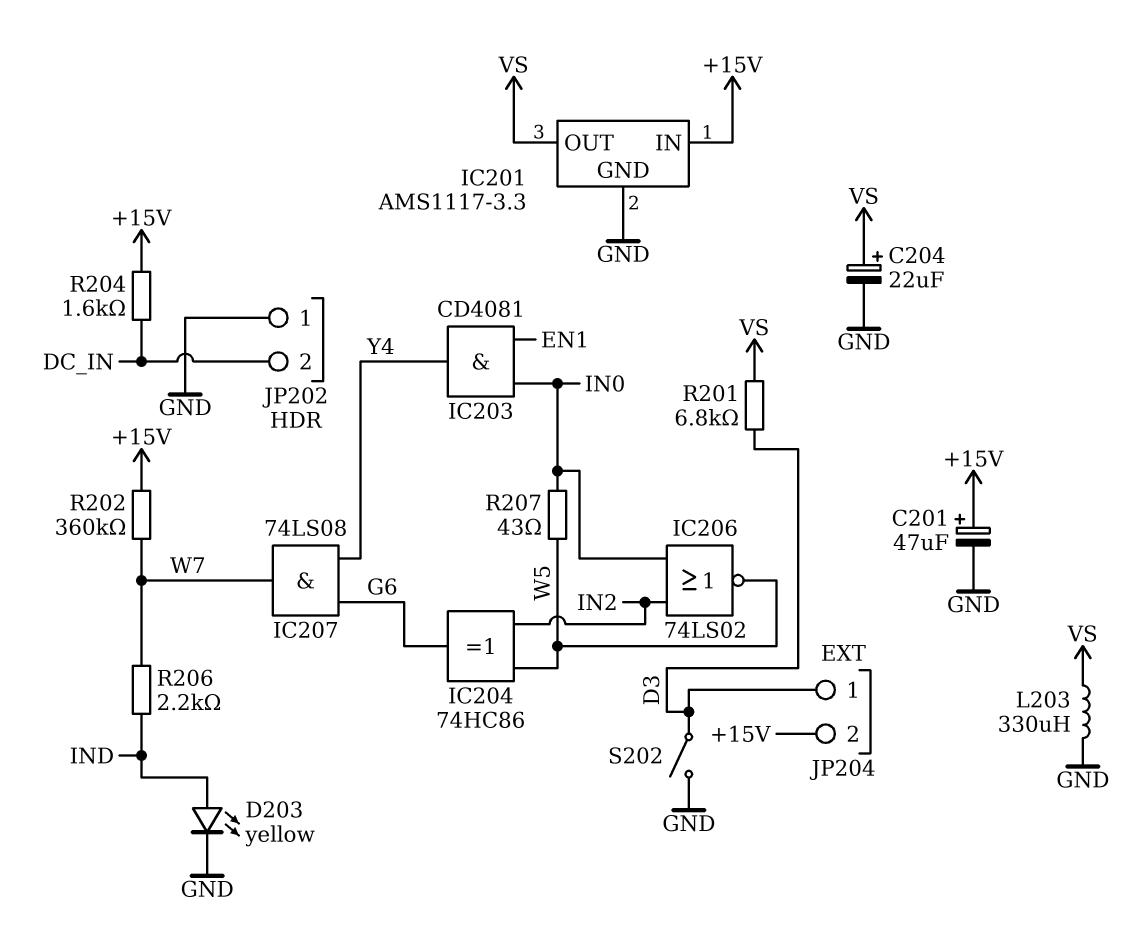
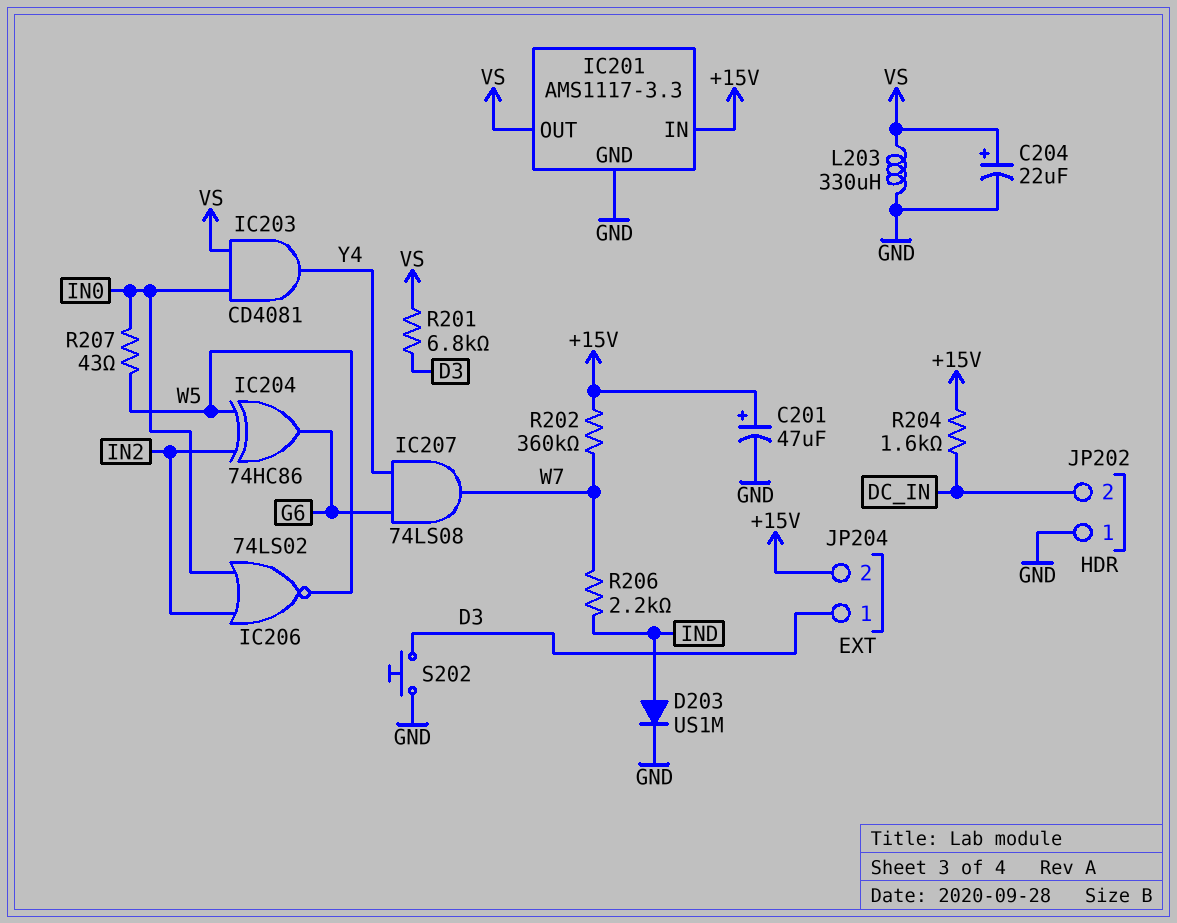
D203: LED yellow (A IND, K GND) -> diode US1M (A IND, K GND)
IC203: AND CD4081 (in EN1, in IN0, out Y4) -> AND CD4081 (in IN0, in VS, out Y4)
S202: switch (D3, GND) -> button (D3, GND)

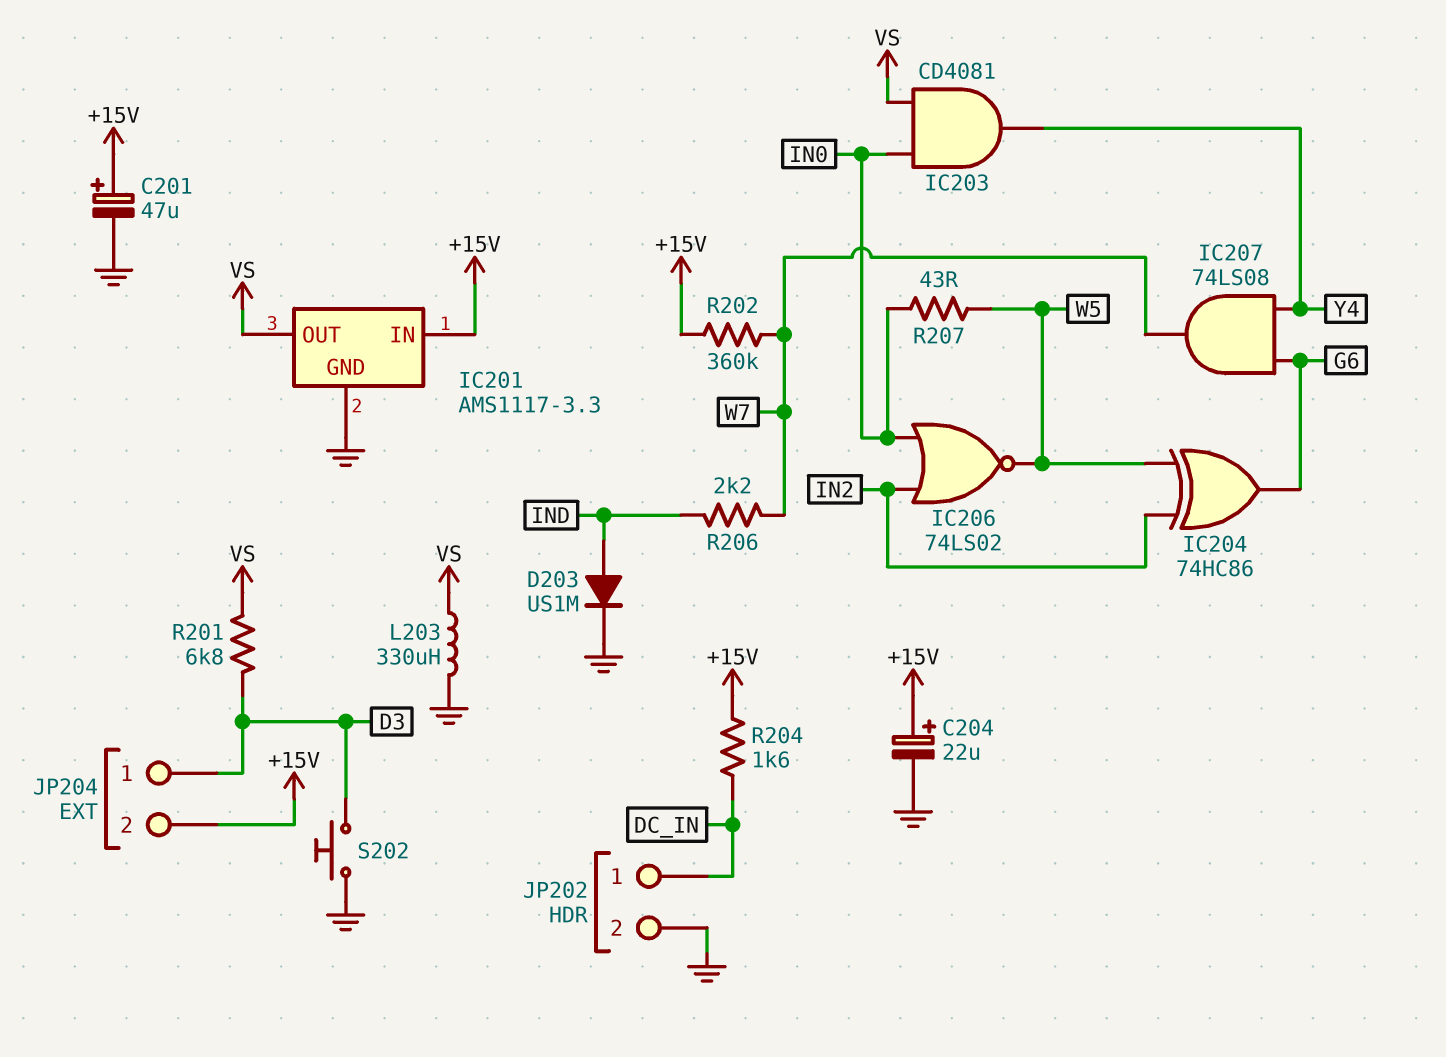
C204: 22uF (plus VS, minus GND) -> 22uF (plus +15V, minus GND)
JP202 pin 1: GND -> DC_IN
JP202 pin 2: DC_IN -> GND

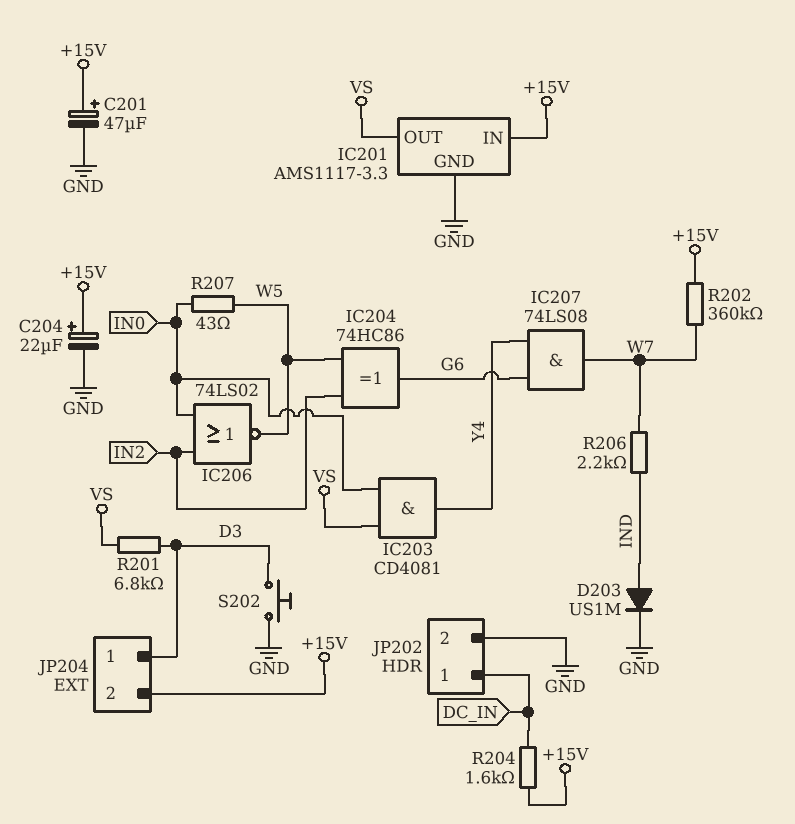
L203: 330uH (GND, VS) -> none

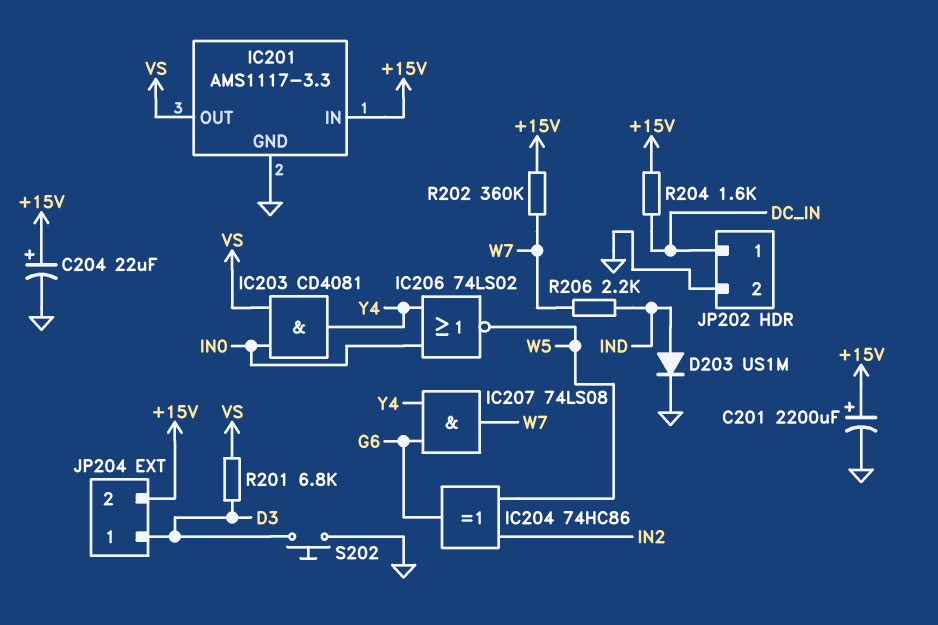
C201: 47uF (plus +15V, minus GND) -> 2200uF (plus +15V, minus GND)
IC206: NOR 74LS02 (in IN0, in IN2, out W5) -> NOR 74LS02 (in IN0, in Y4, out W5)
R207: 43 (IN0, W5) -> none

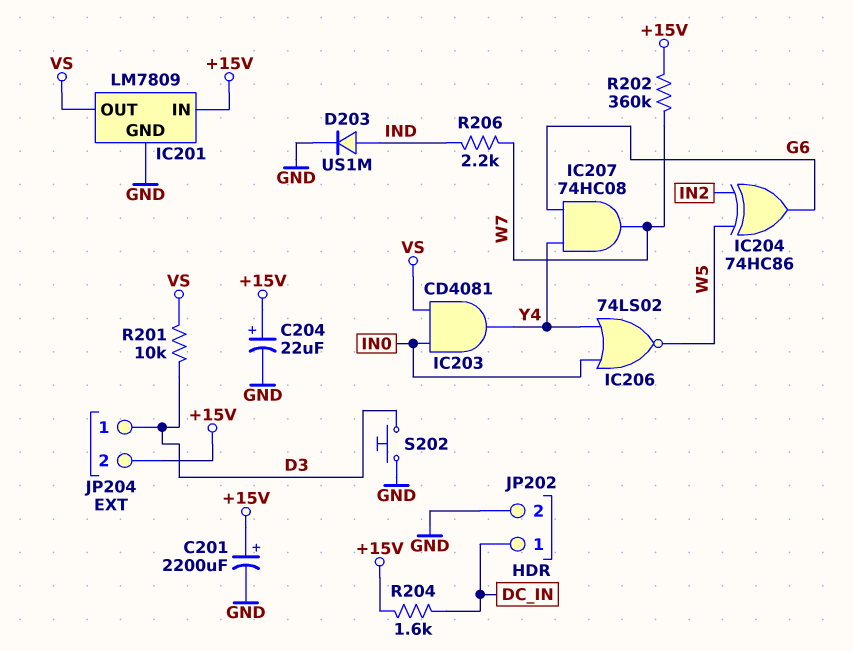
IC201: AMS1117-3.3 -> LM7809
IC207: AND 74LS08 (in G6, in Y4, out W7) -> AND 74HC08 (in G6, in Y4, out W7)
R201: 6.8k (D3, VS) -> 10k (D3, VS)

